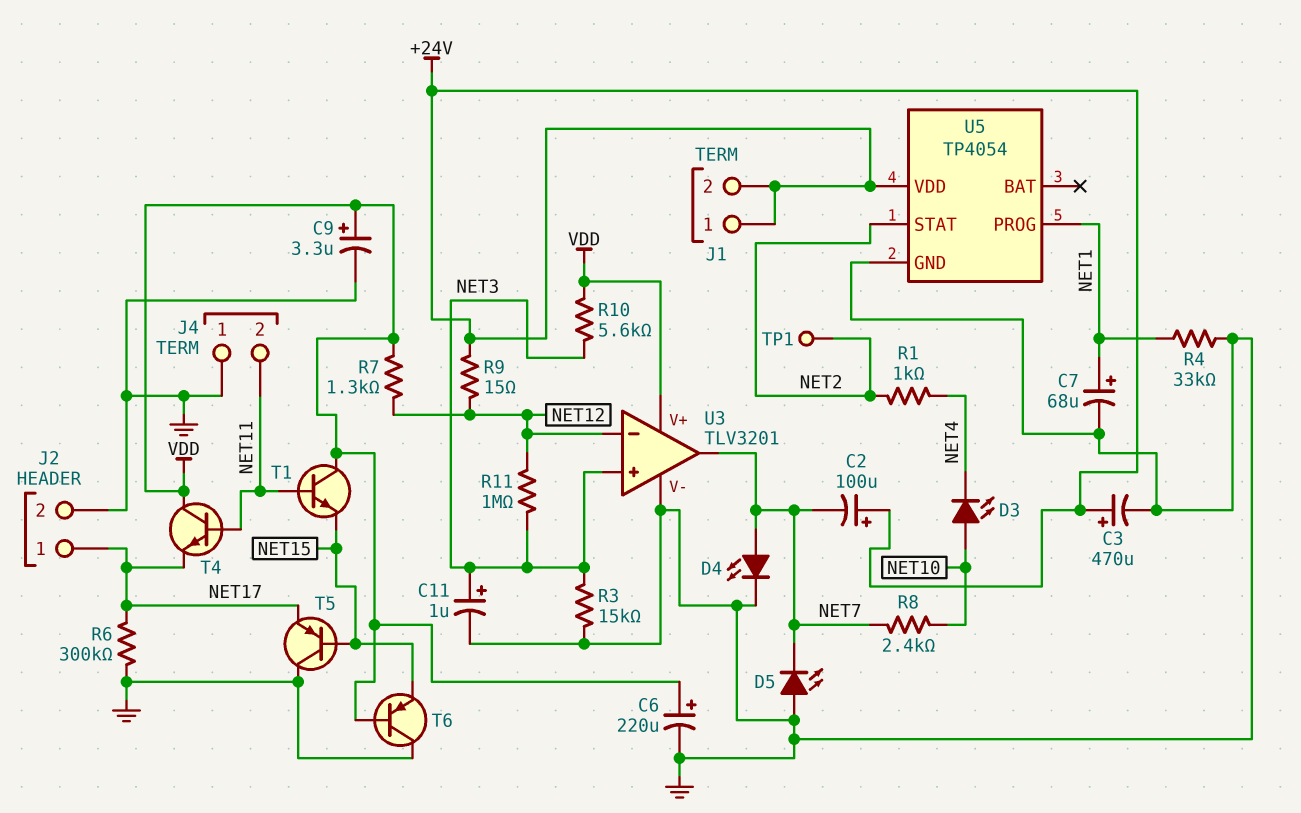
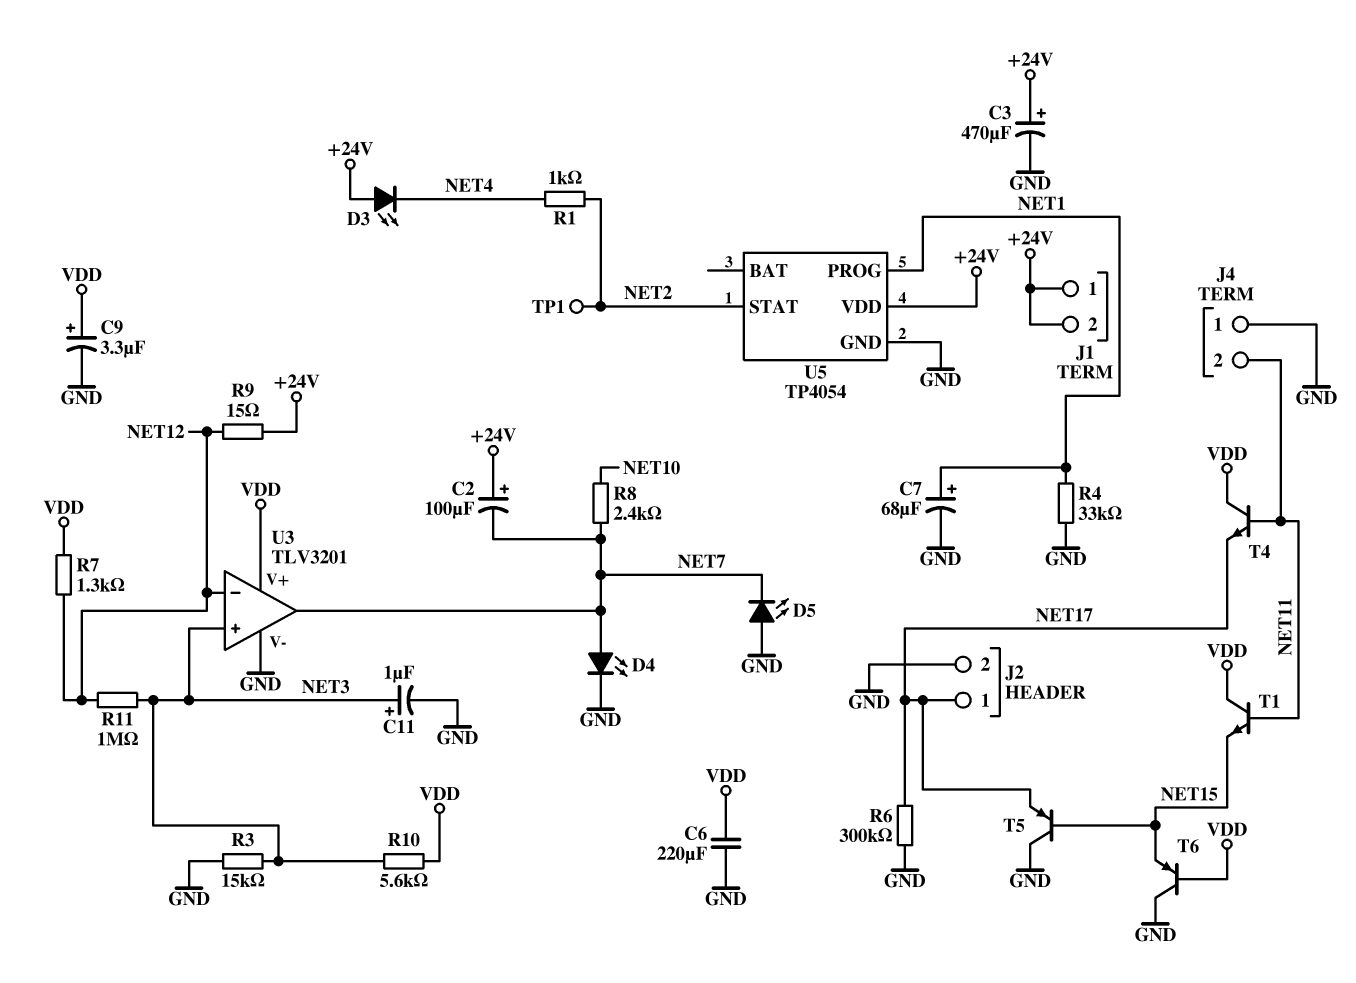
C6: 220uF (plus VDD, minus GND) -> 220uF (GND, VDD)
D3: LED (A NET10, K NET4) -> LED (A +24V, K NET4)

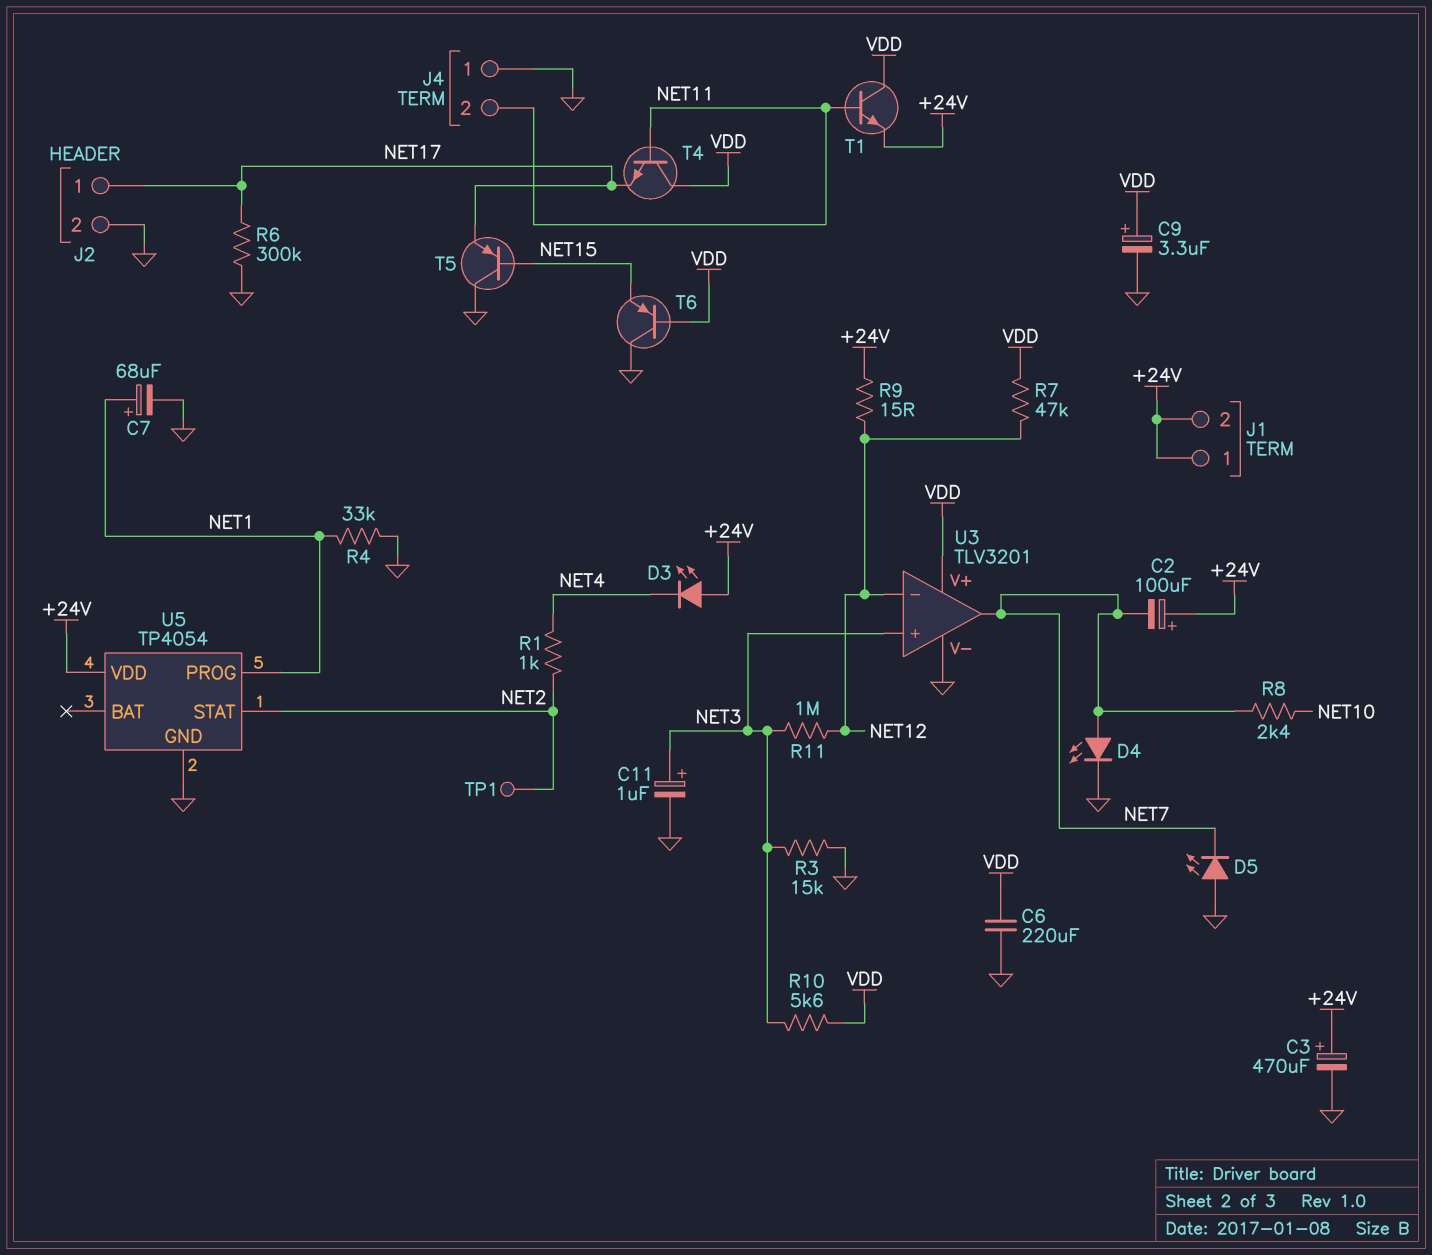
R7: 1.3k (NET12, VDD) -> 47k (NET12, VDD)
T1: NPN (B NET11, C VDD, E NET15) -> NPN (B NET11, C VDD, E +24V)

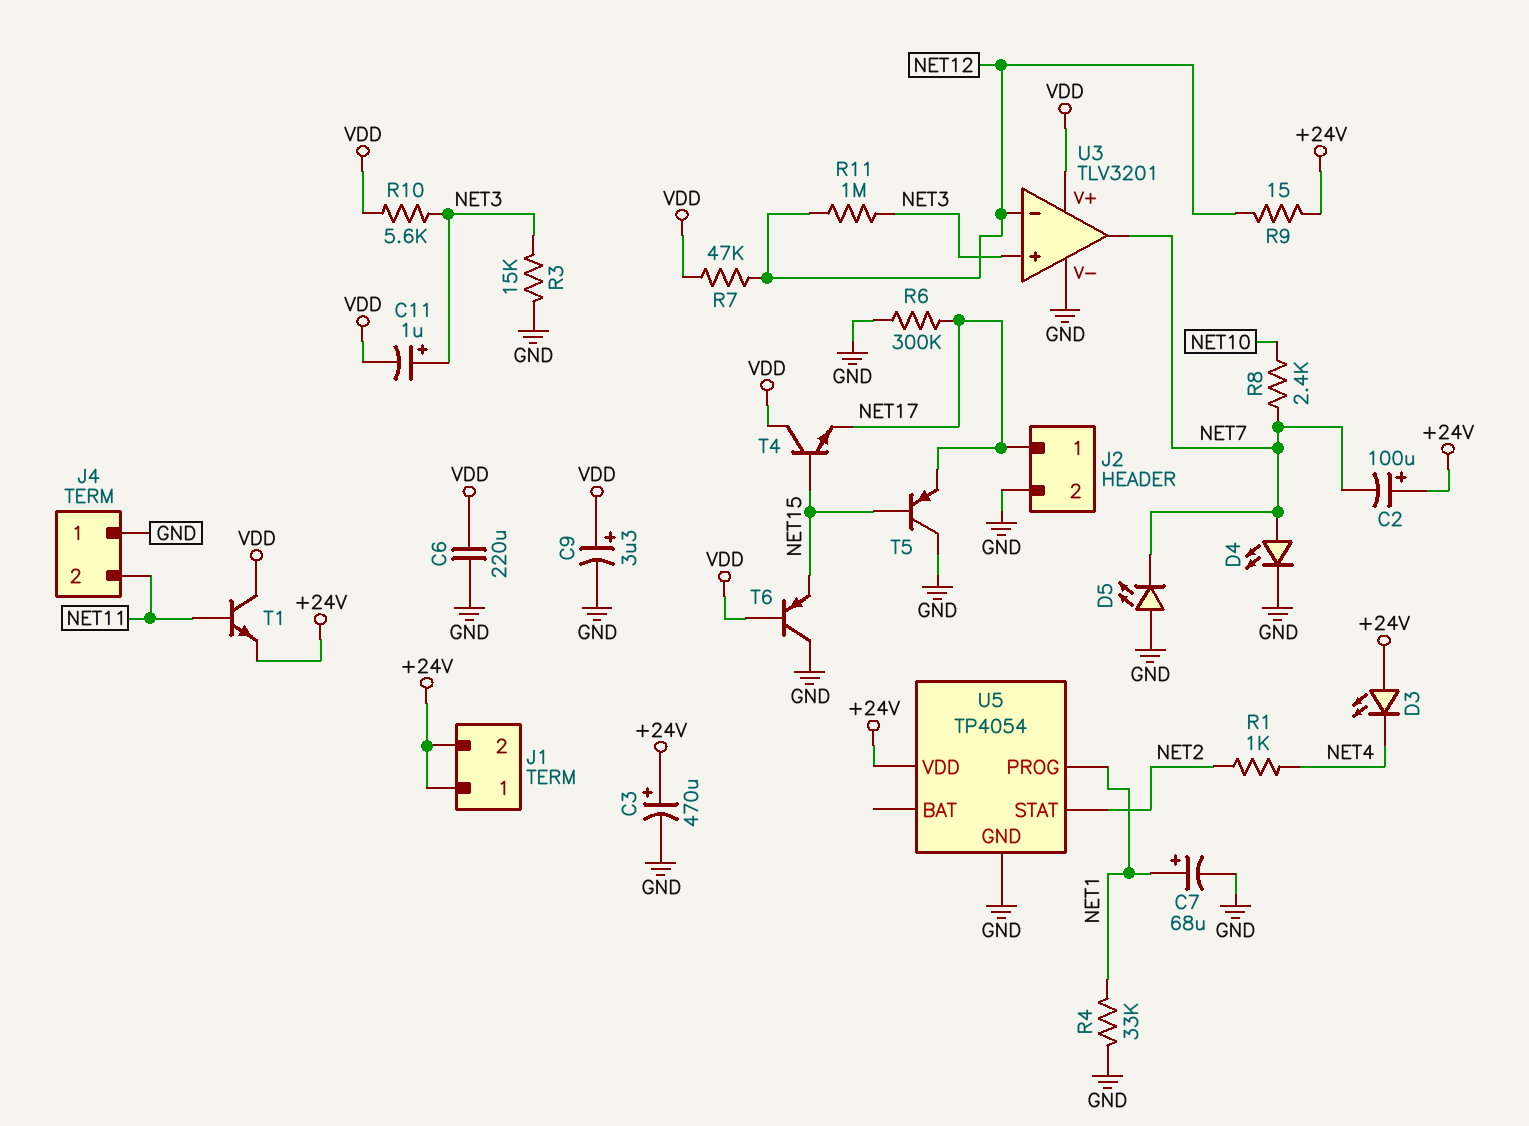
C11: 1uF (plus NET3, minus GND) -> 1uF (plus NET3, minus VDD)
T4: NPN (B NET11, C VDD, E NET17) -> NPN (B NET15, C VDD, E NET17)
TP1: test point (NET2) -> none

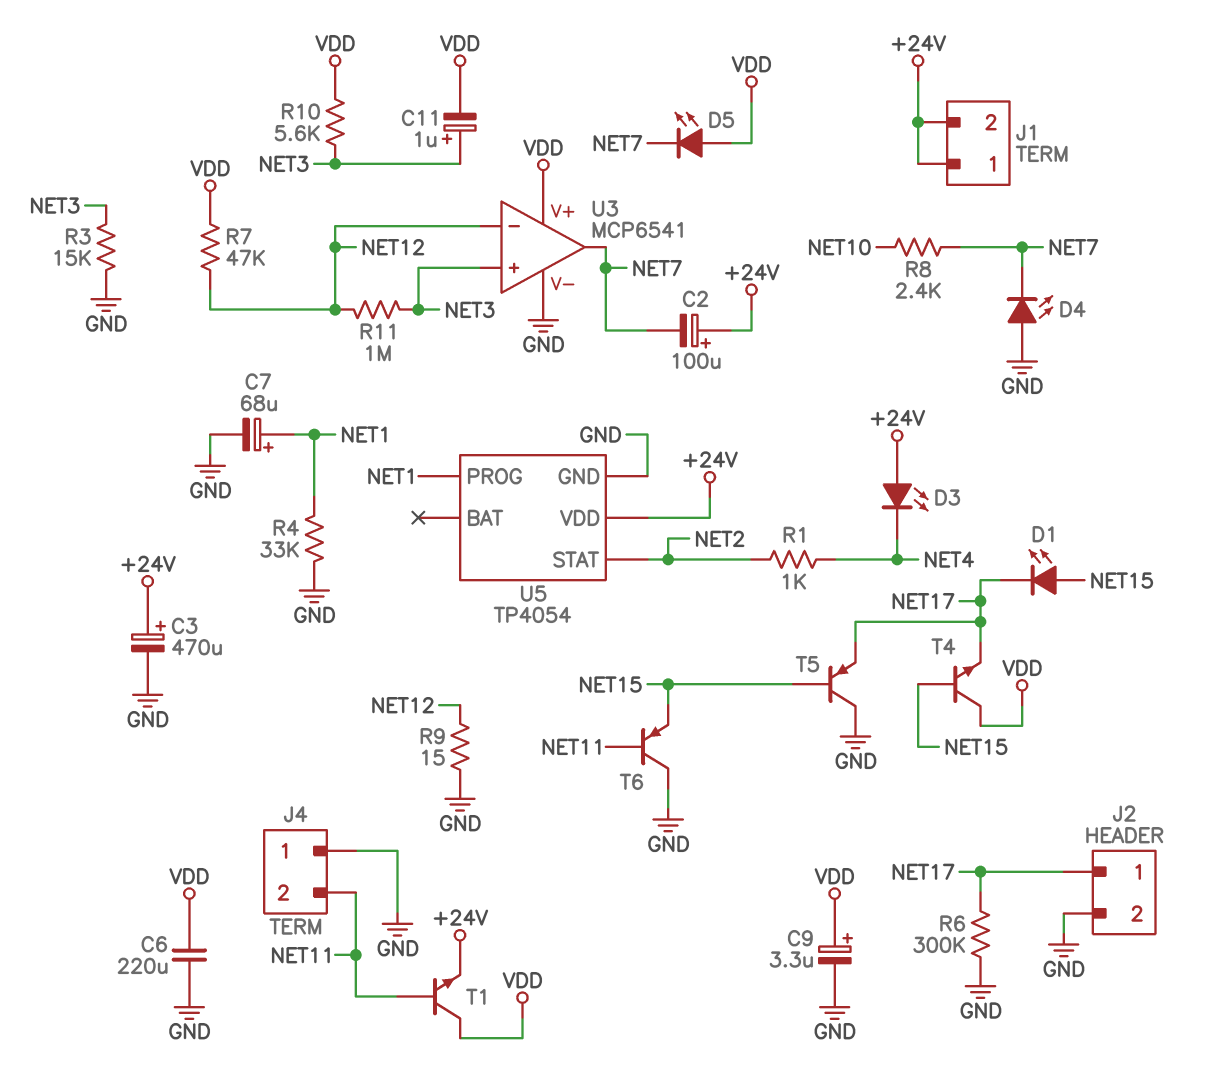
D1: none -> LED (A NET15, K NET17)
D4: LED (A NET7, K GND) -> LED (A GND, K NET7)
D5: LED (A GND, K NET7) -> LED (A VDD, K NET7)
R9: 15 (+24V, NET12) -> 15 (GND, NET12)
T6: PNP (B VDD, C GND, E NET15) -> PNP (B NET11, C GND, E NET15)
U3: TLV3201 -> MCP6541

